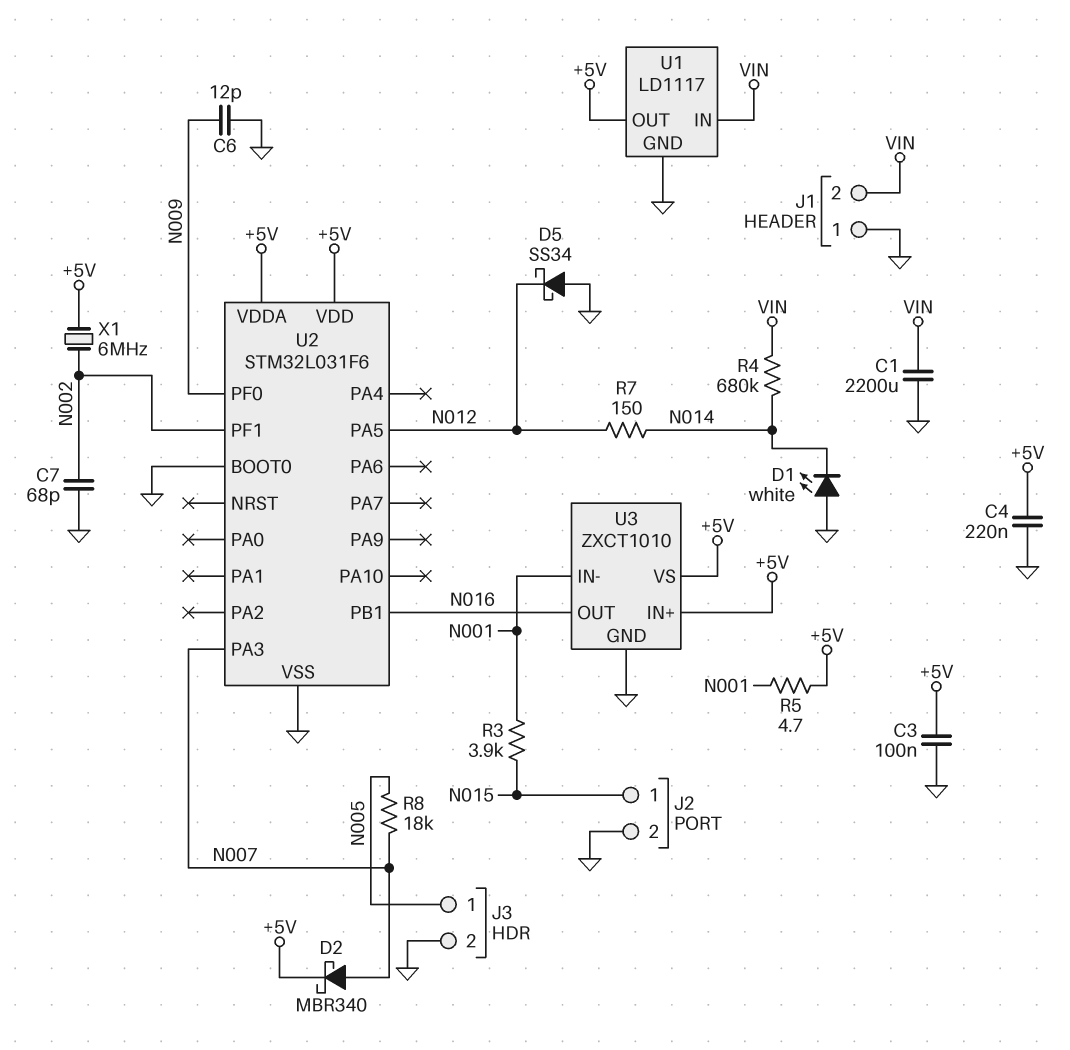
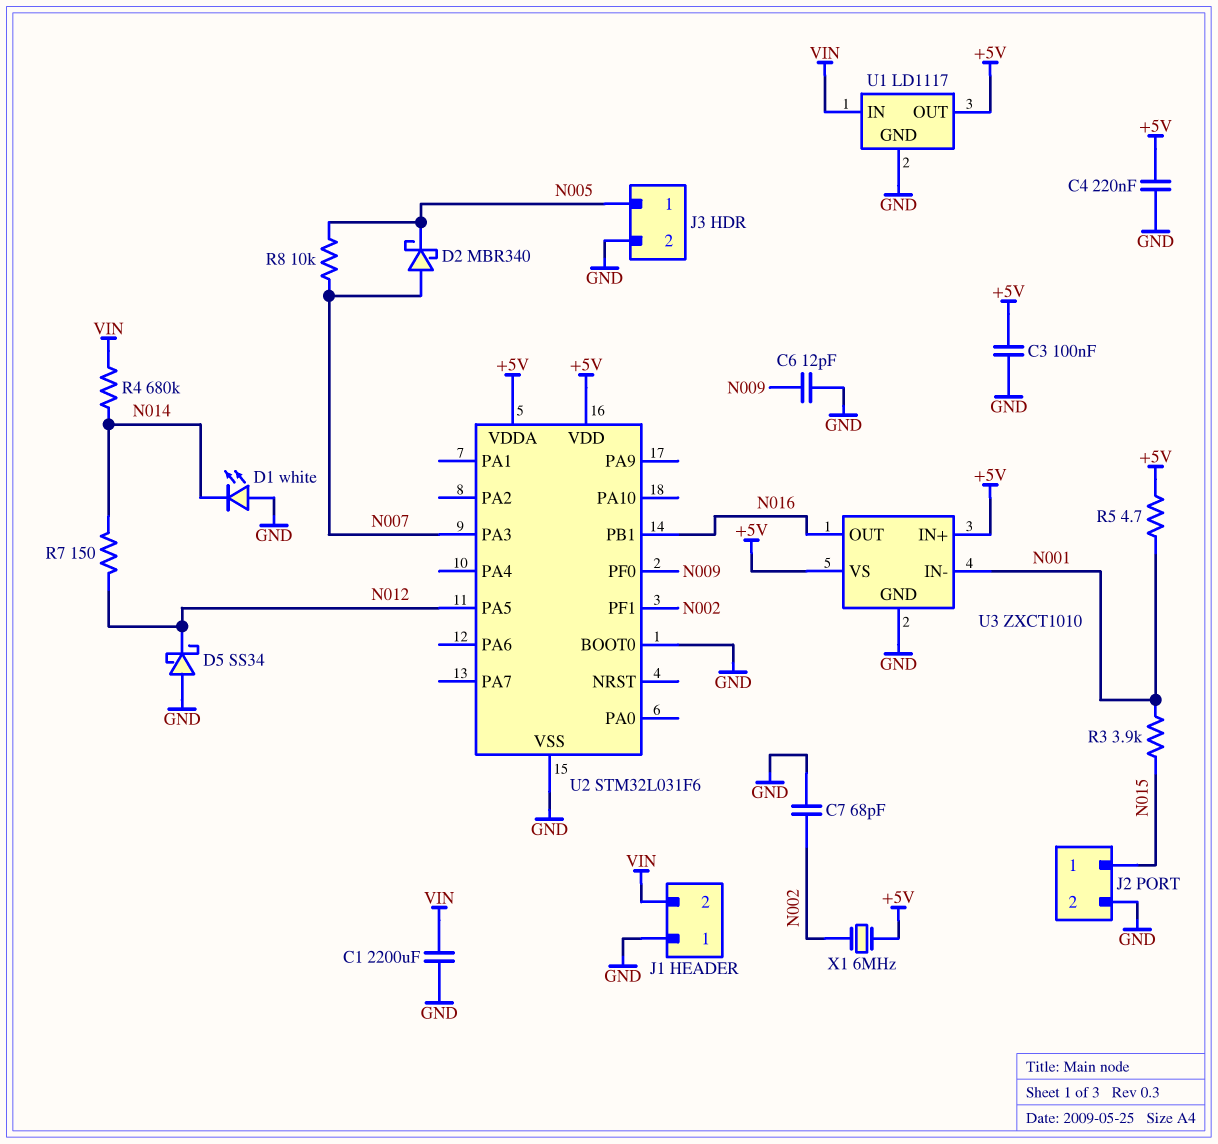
D2: schottky MBR340 (A N007, K +5V) -> schottky MBR340 (A N007, K N005)
R8: 18k (N005, N007) -> 10k (N005, N007)

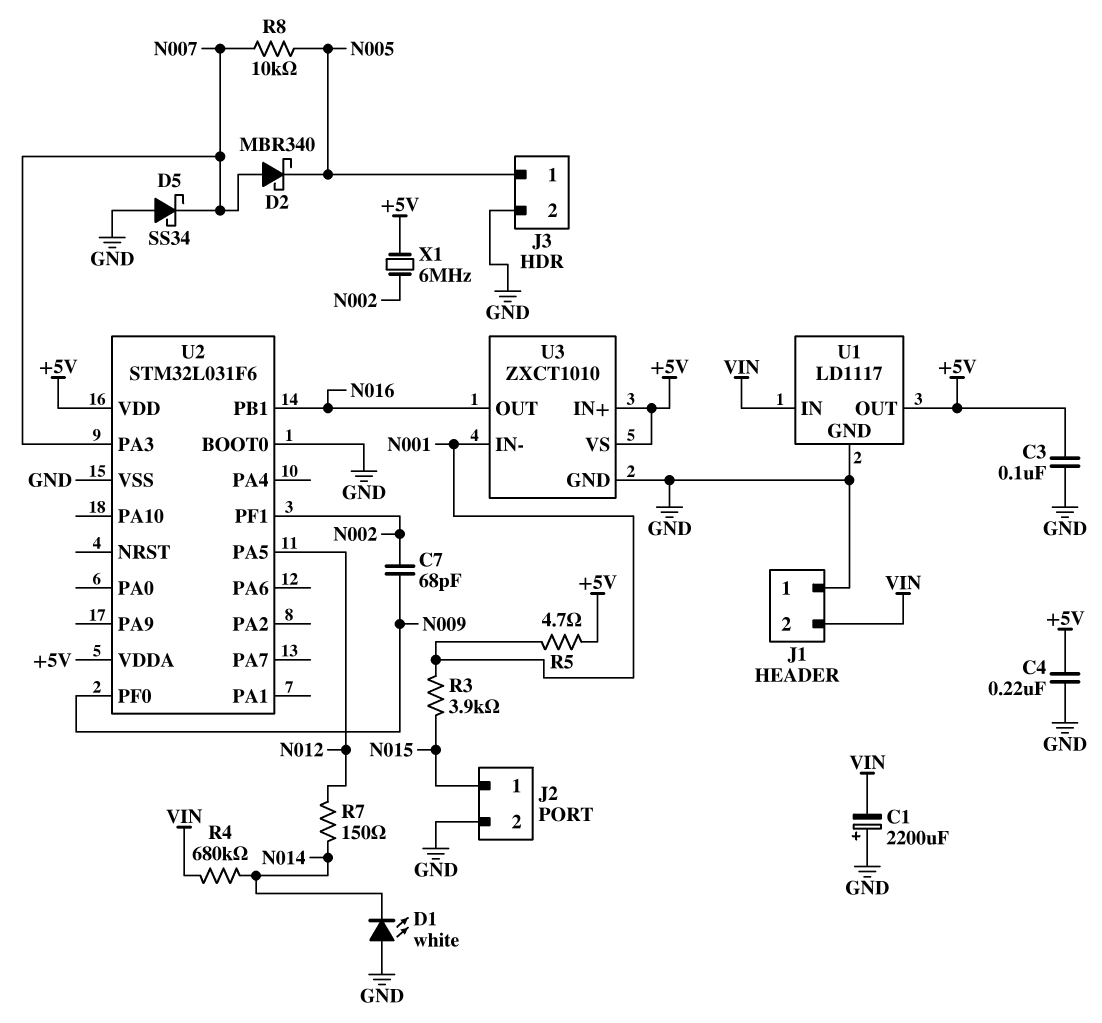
C1: 2200uF (GND, VIN) -> 2200uF (plus GND, minus VIN)
C6: 12pF (GND, N009) -> none
C7: 68pF (GND, N002) -> 68pF (N002, N009)
D5: schottky SS34 (A GND, K N012) -> schottky SS34 (A GND, K N007)

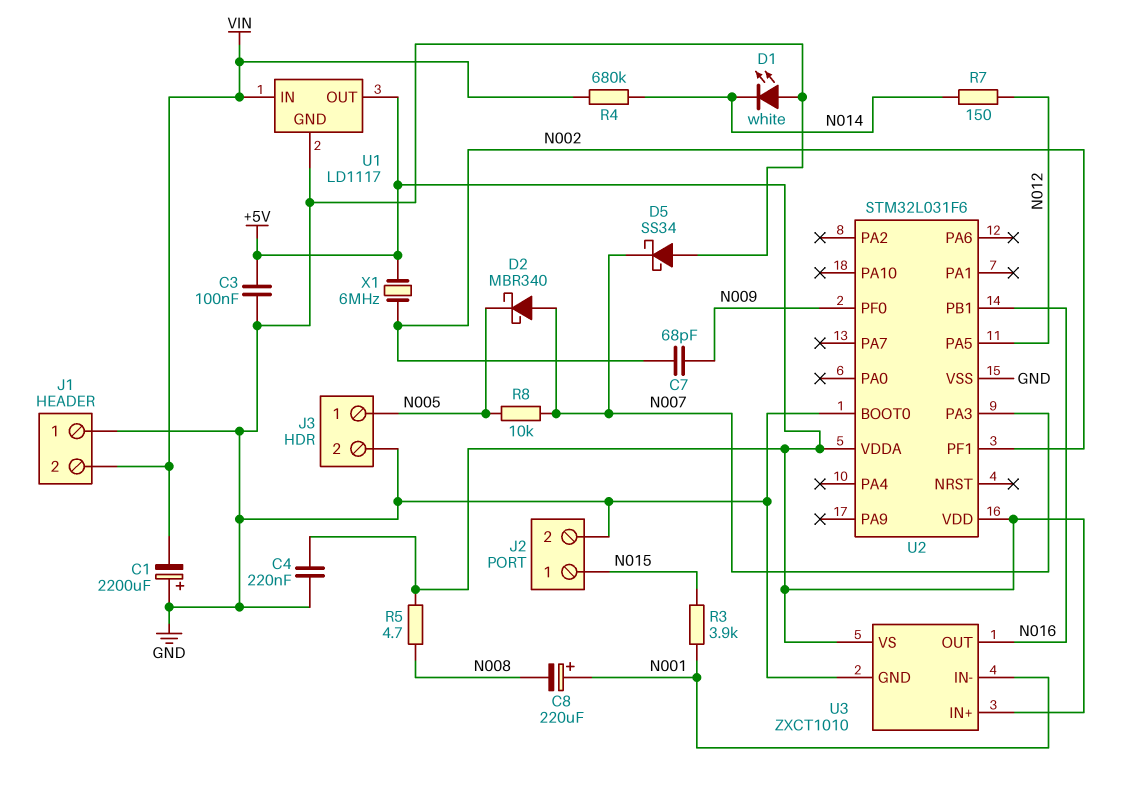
C8: none -> 220uF (plus N001, minus N008)
R5: 4.7 (+5V, N001) -> 4.7 (+5V, N008)

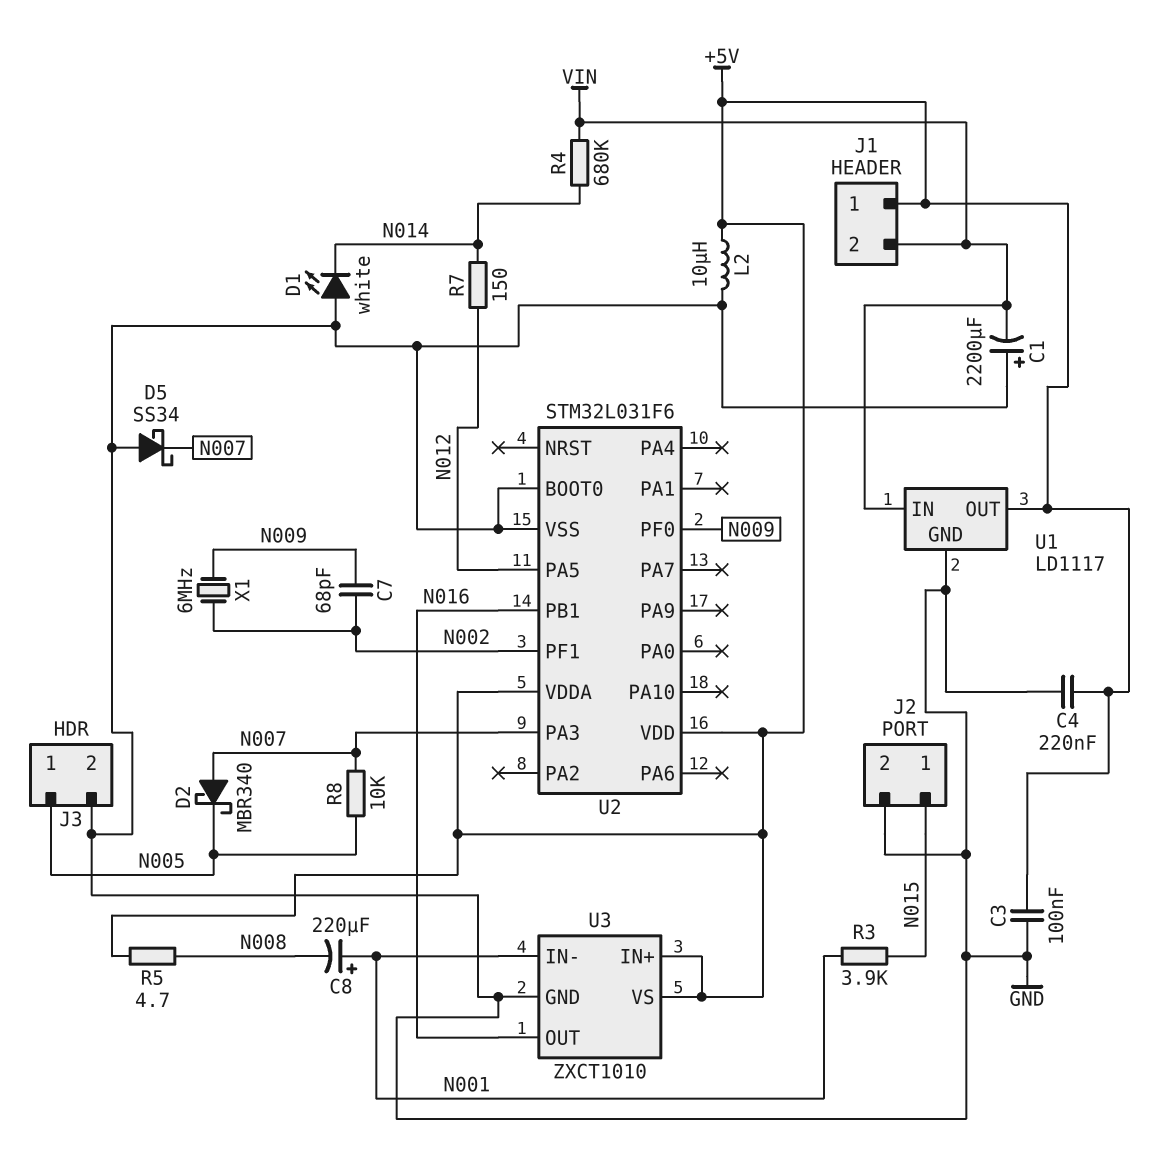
J1 pin 1: GND -> +5V
L2: none -> 10uH (+5V, GND)
X1: 6MHz (+5V, N002) -> 6MHz (N002, N009)

